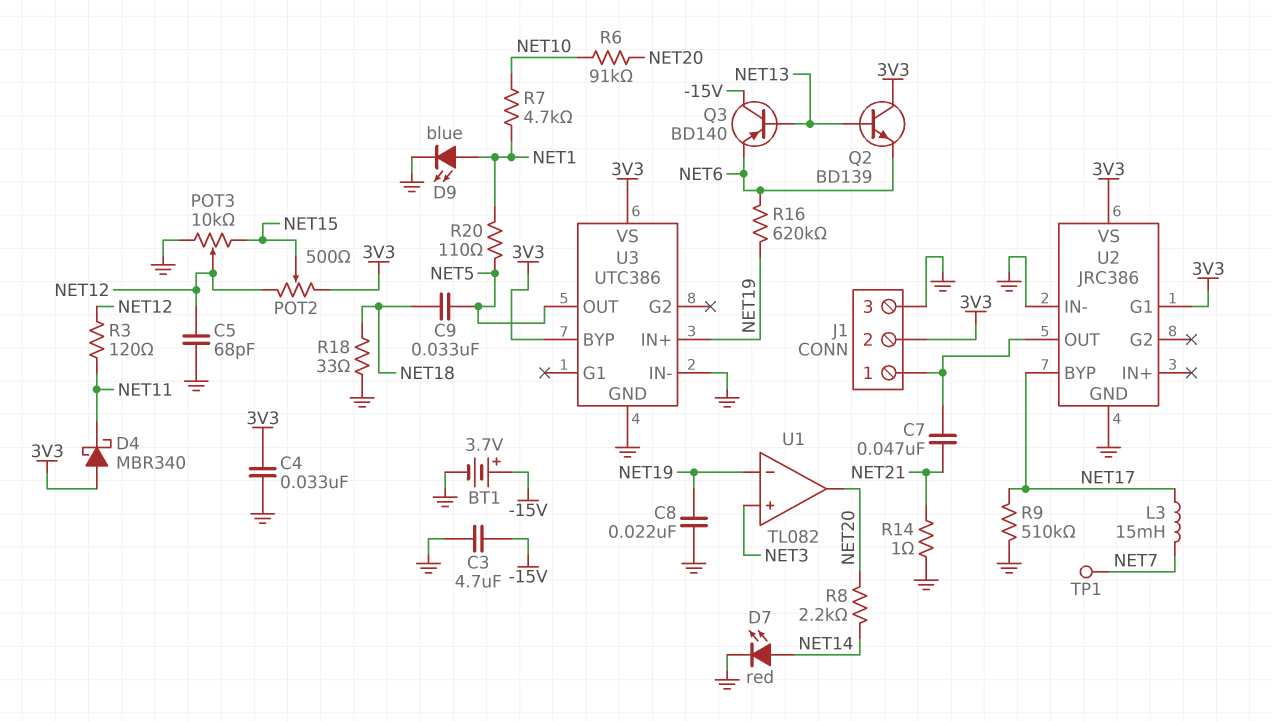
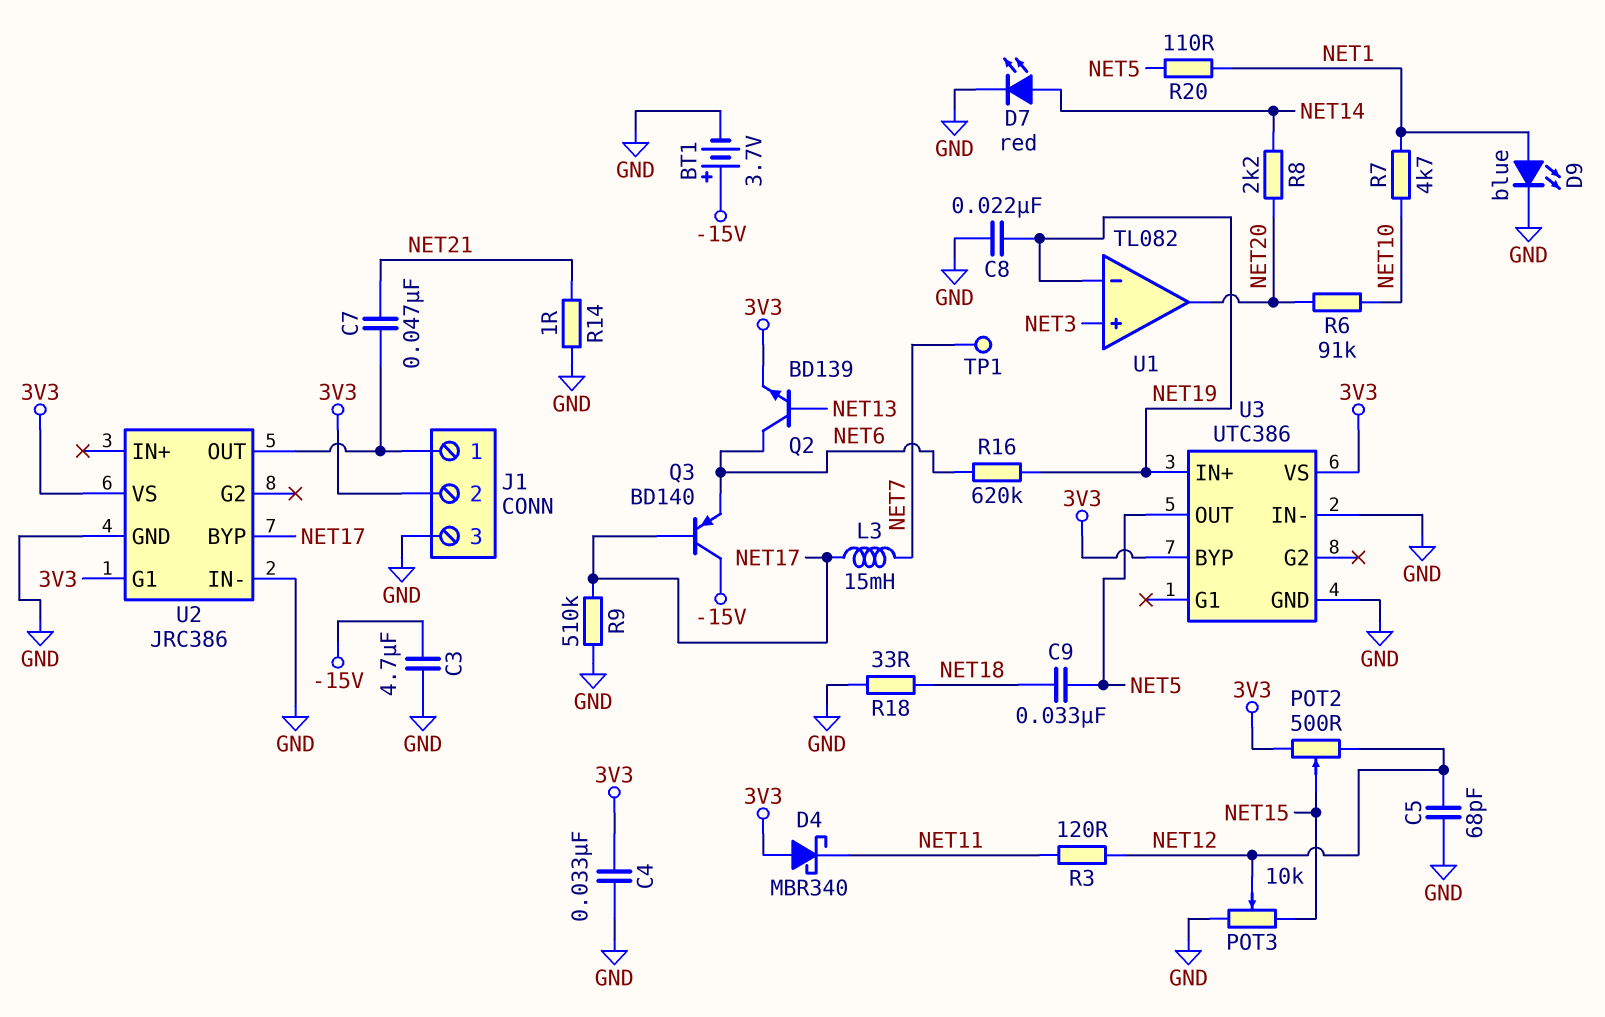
Q2: NPN BD139 (B NET13, C 3V3, E NET6) -> NPN BD139 (B NET13, C NET6, E 3V3)
Q3: PNP BD140 (B NET13, C -15V, E NET6) -> PNP BD140 (B NET17, C -15V, E NET6)

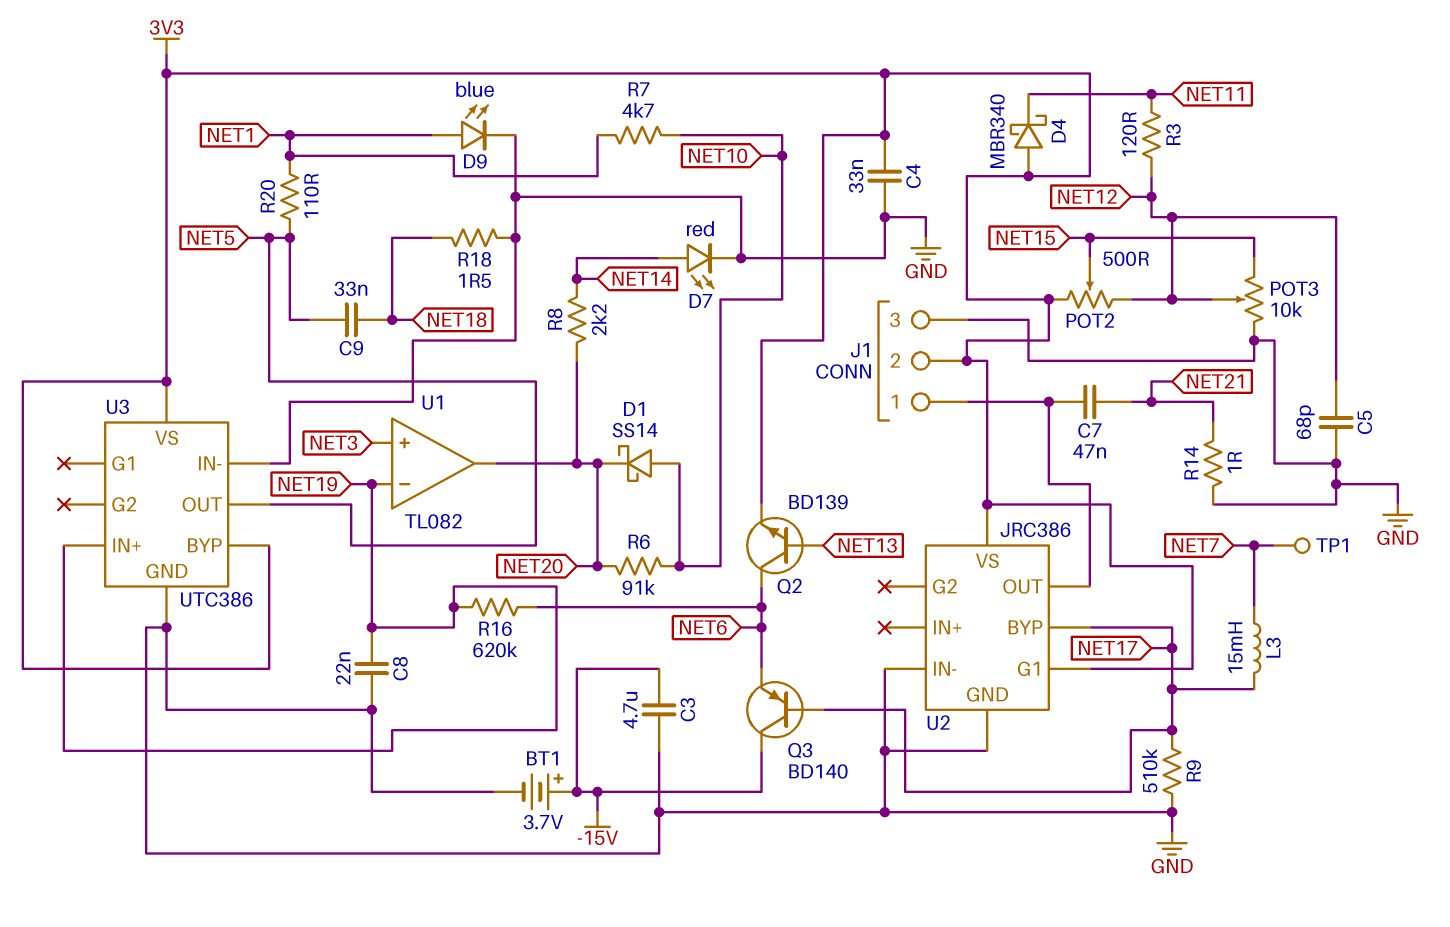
D1: none -> schottky SS14 (A NET10, K NET20)
R18: 33 (GND, NET18) -> 1.5 (GND, NET18)

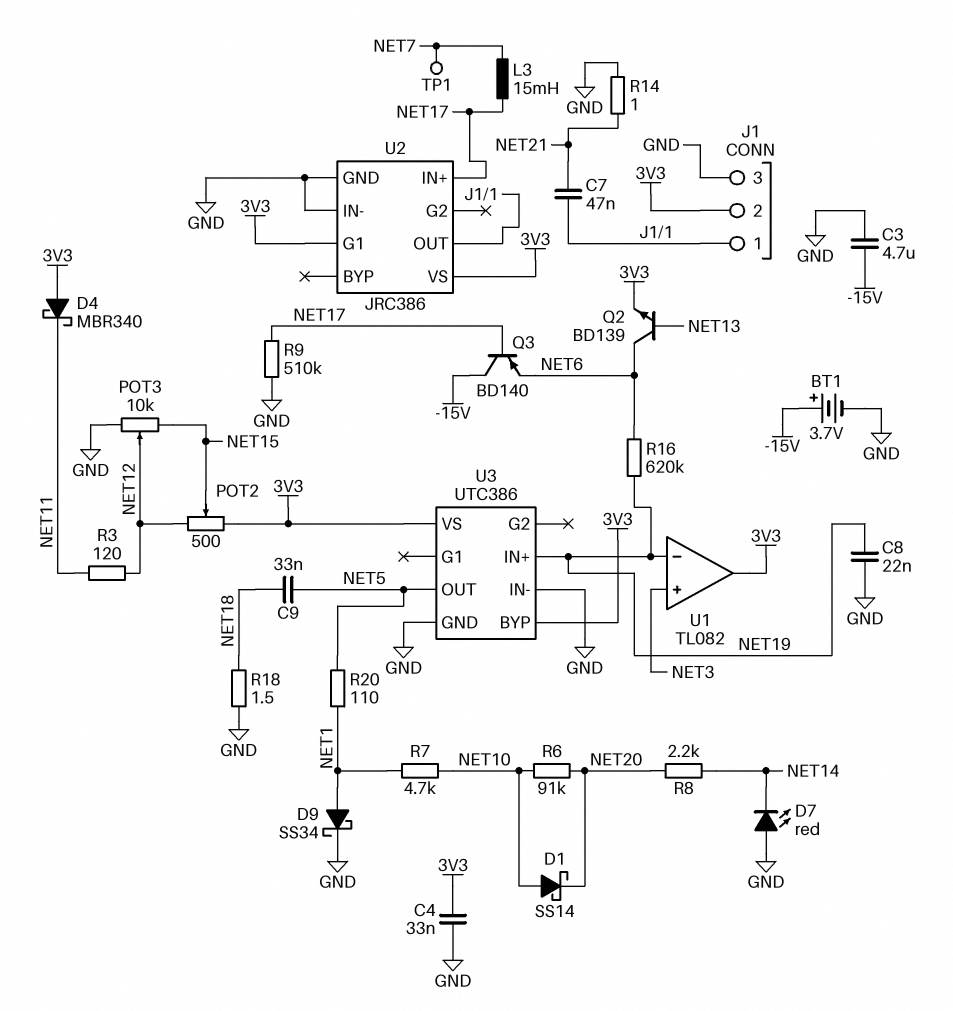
C5: 68pF (GND, NET12) -> none
D7: LED red (A NET14, K GND) -> LED red (A GND, K NET14)
D9: LED blue (A NET1, K GND) -> schottky SS34 (A NET1, K GND)
U1 pin out: NET20 -> 3V3
U2 pin BYP: NET17 -> none
U2 pin IN+: none -> NET17

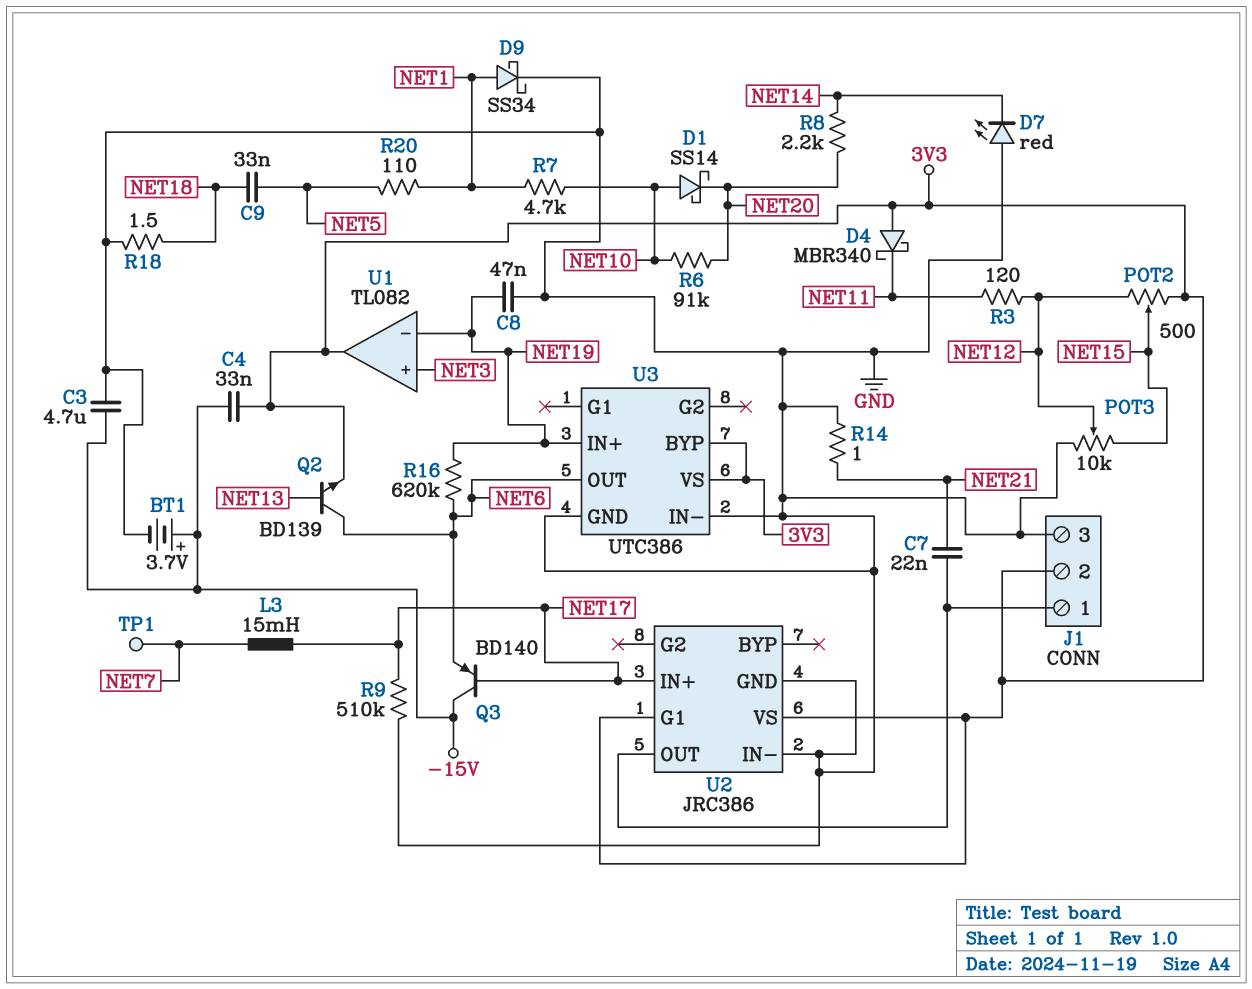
C4: 33nF (3V3, GND) -> 33nF (-15V, 3V3)
C7: 47nF (J1/1, NET21) -> 22nF (J1/1, NET21)
C8: 22nF (GND, NET19) -> 47nF (GND, NET19)
U3 pin OUT: NET5 -> NET6

